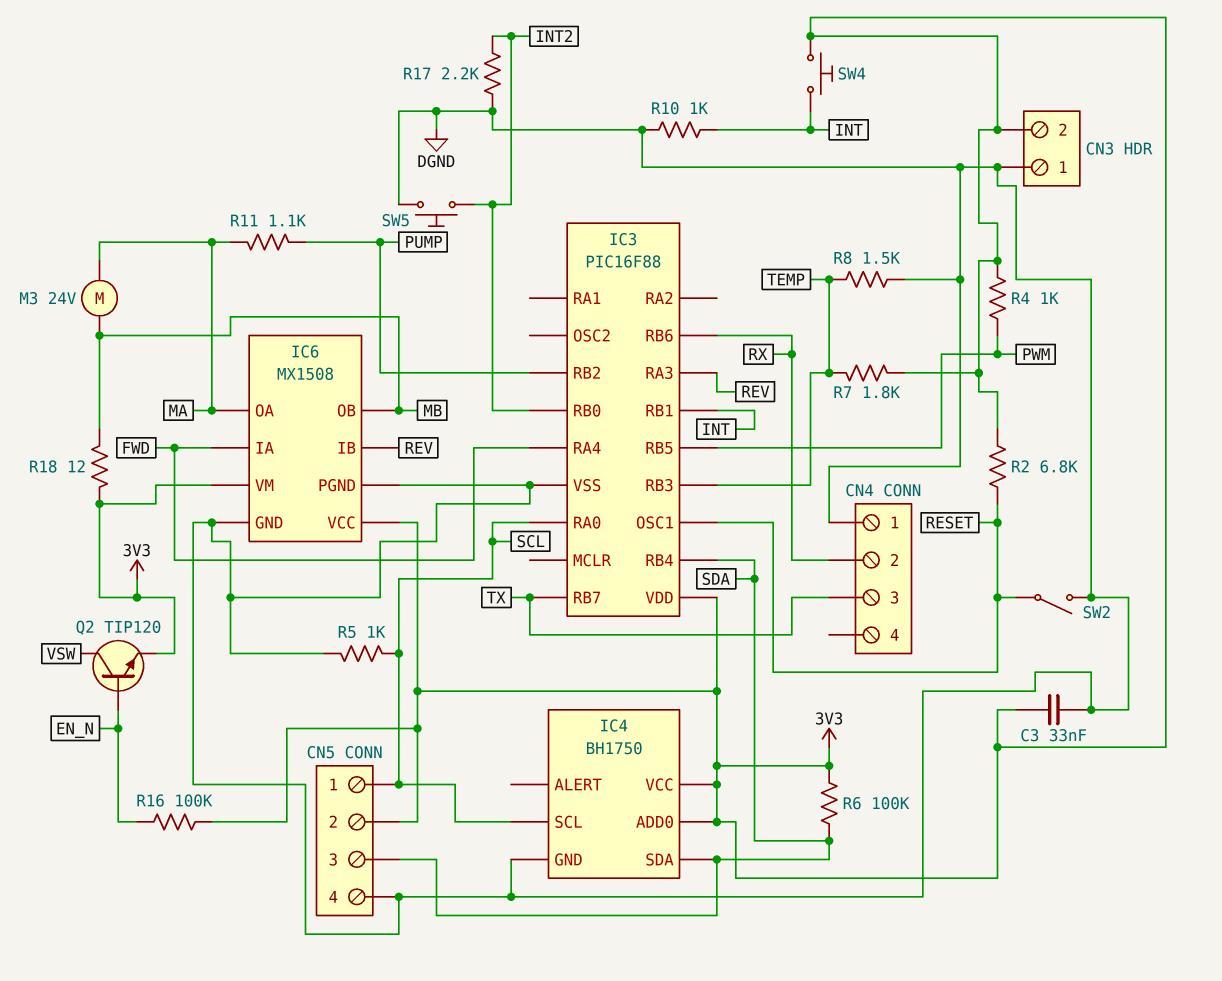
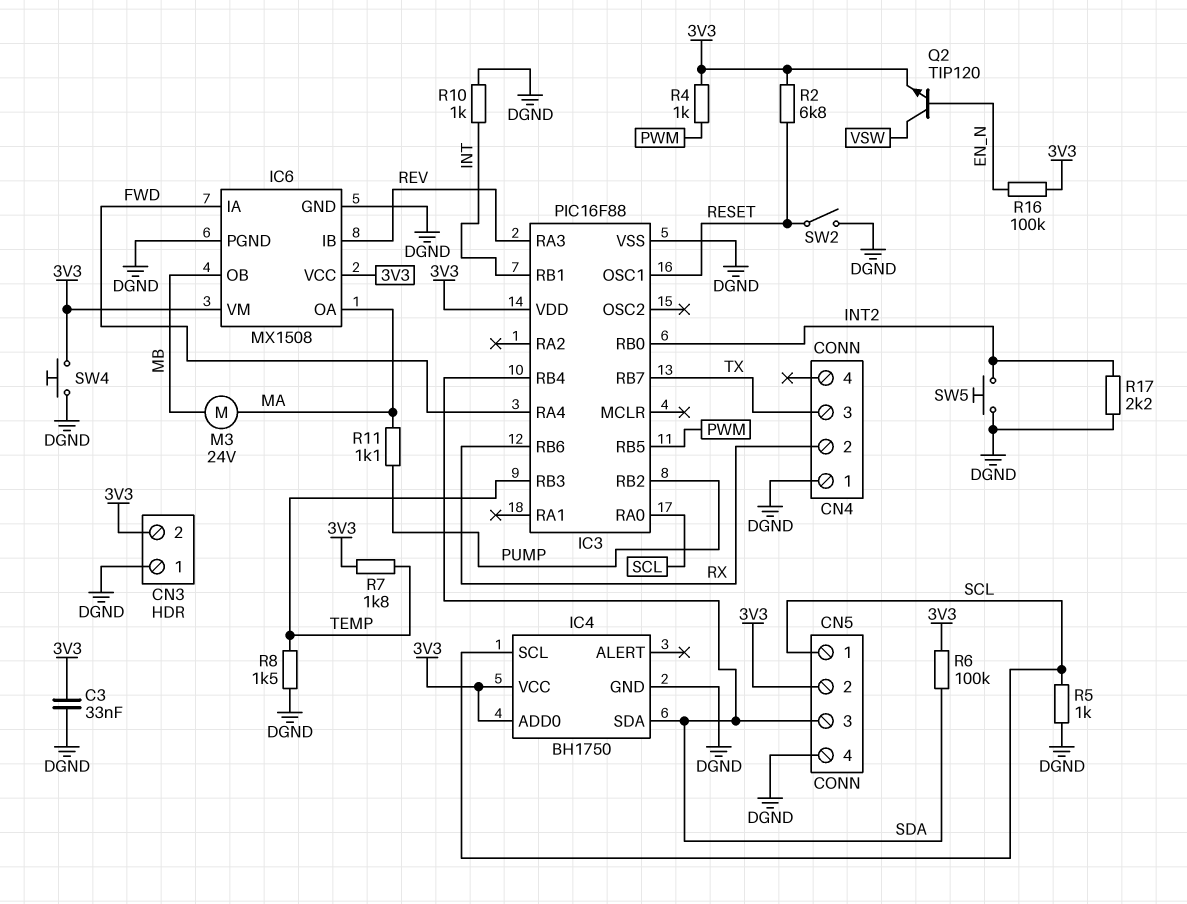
R18: 12 (3V3, MB) -> none
SW4: button (3V3, INT) -> button (3V3, DGND)

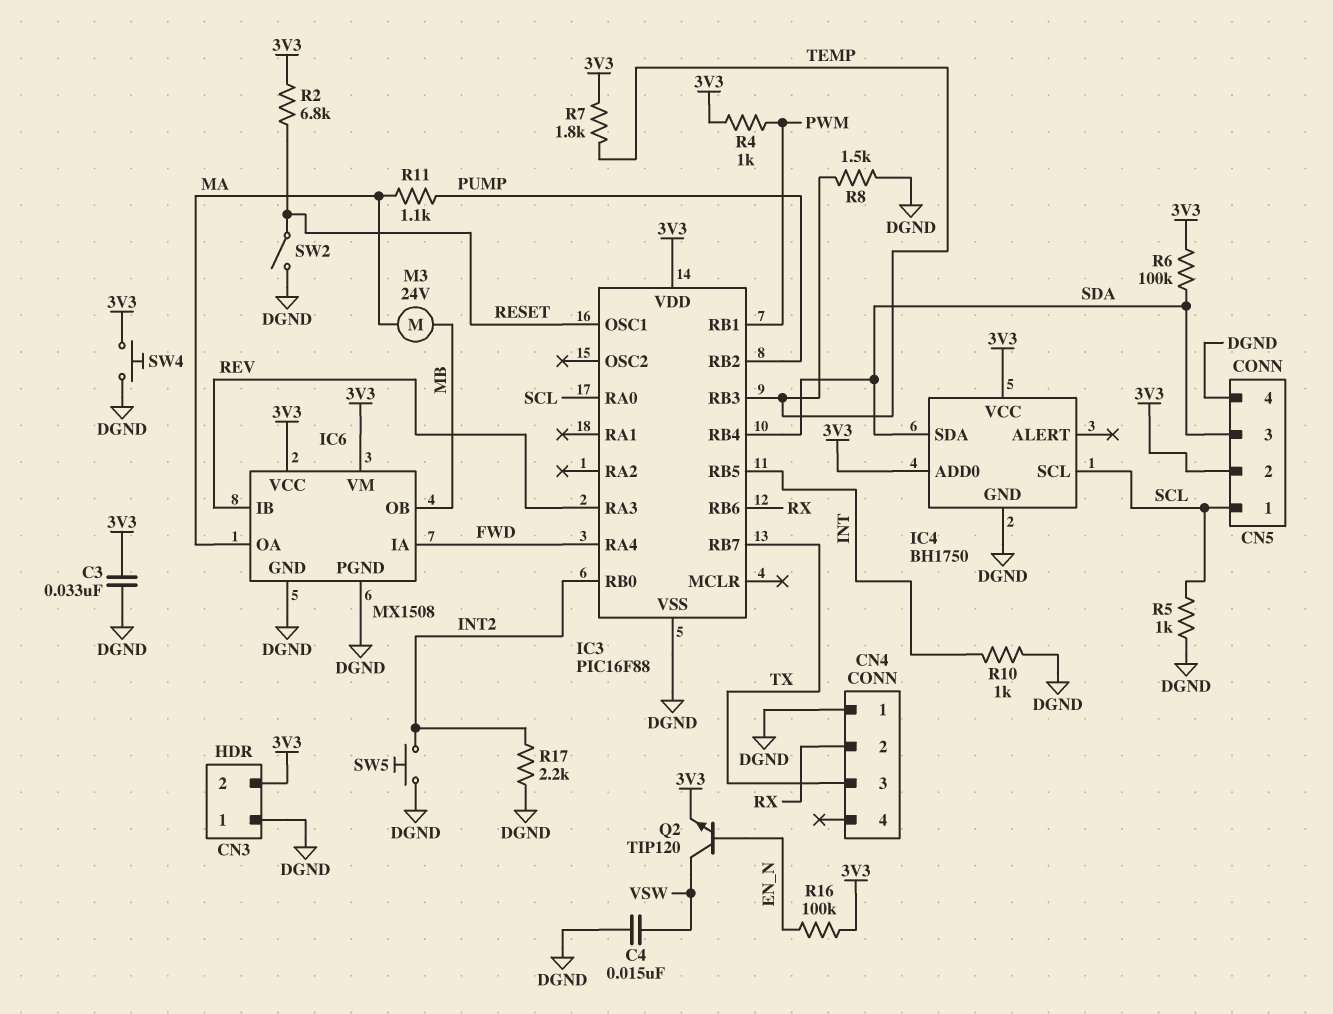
C4: none -> 15nF (DGND, VSW)
IC3 pin RB1: INT -> PWM
IC3 pin RB5: PWM -> INT

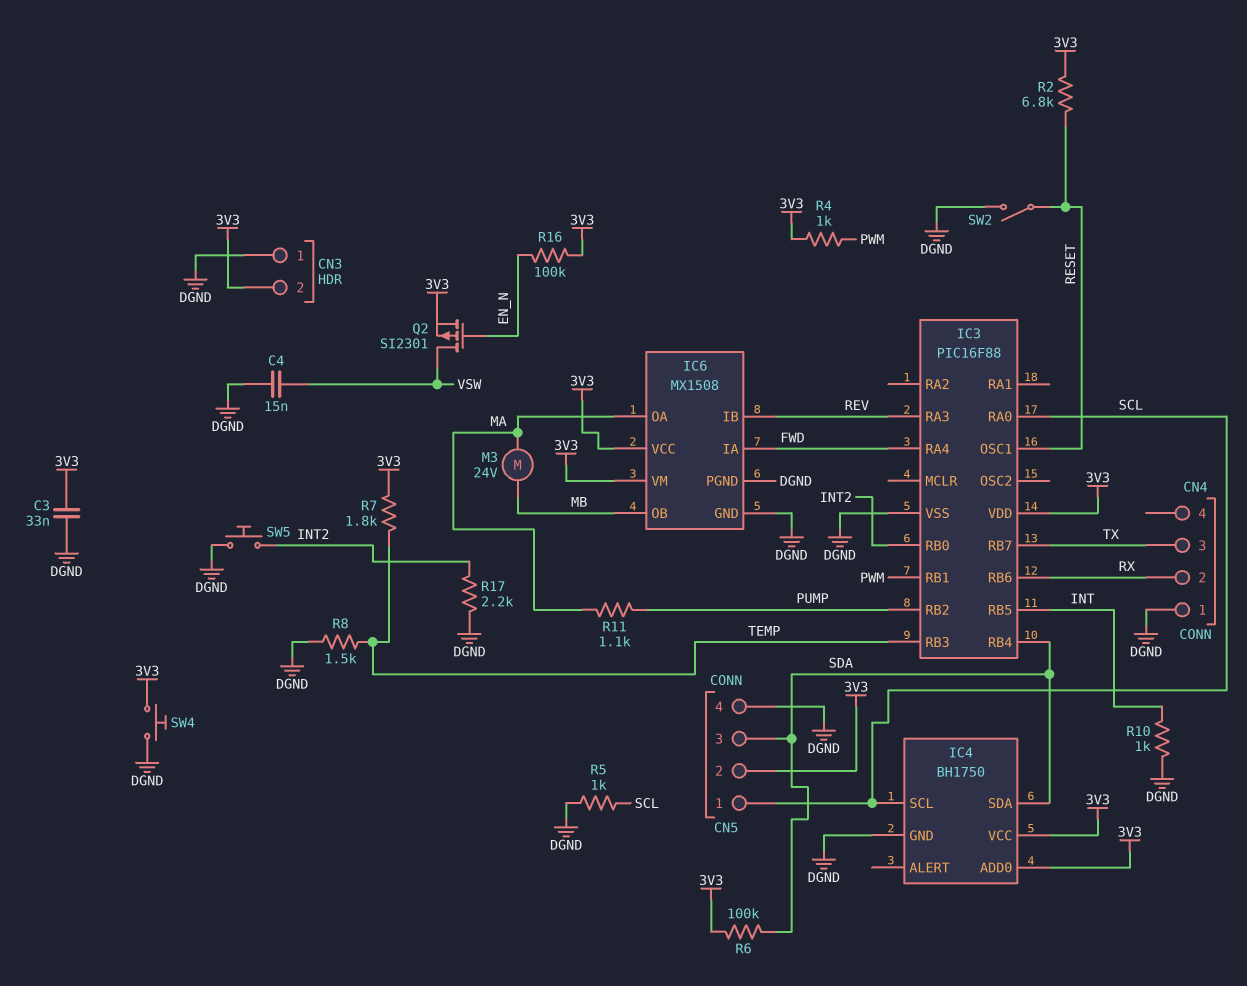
Q2: NPN TIP120 (B EN_N, C VSW, E 3V3) -> PMOS SI2301 (G EN_N, D VSW, S 3V3)

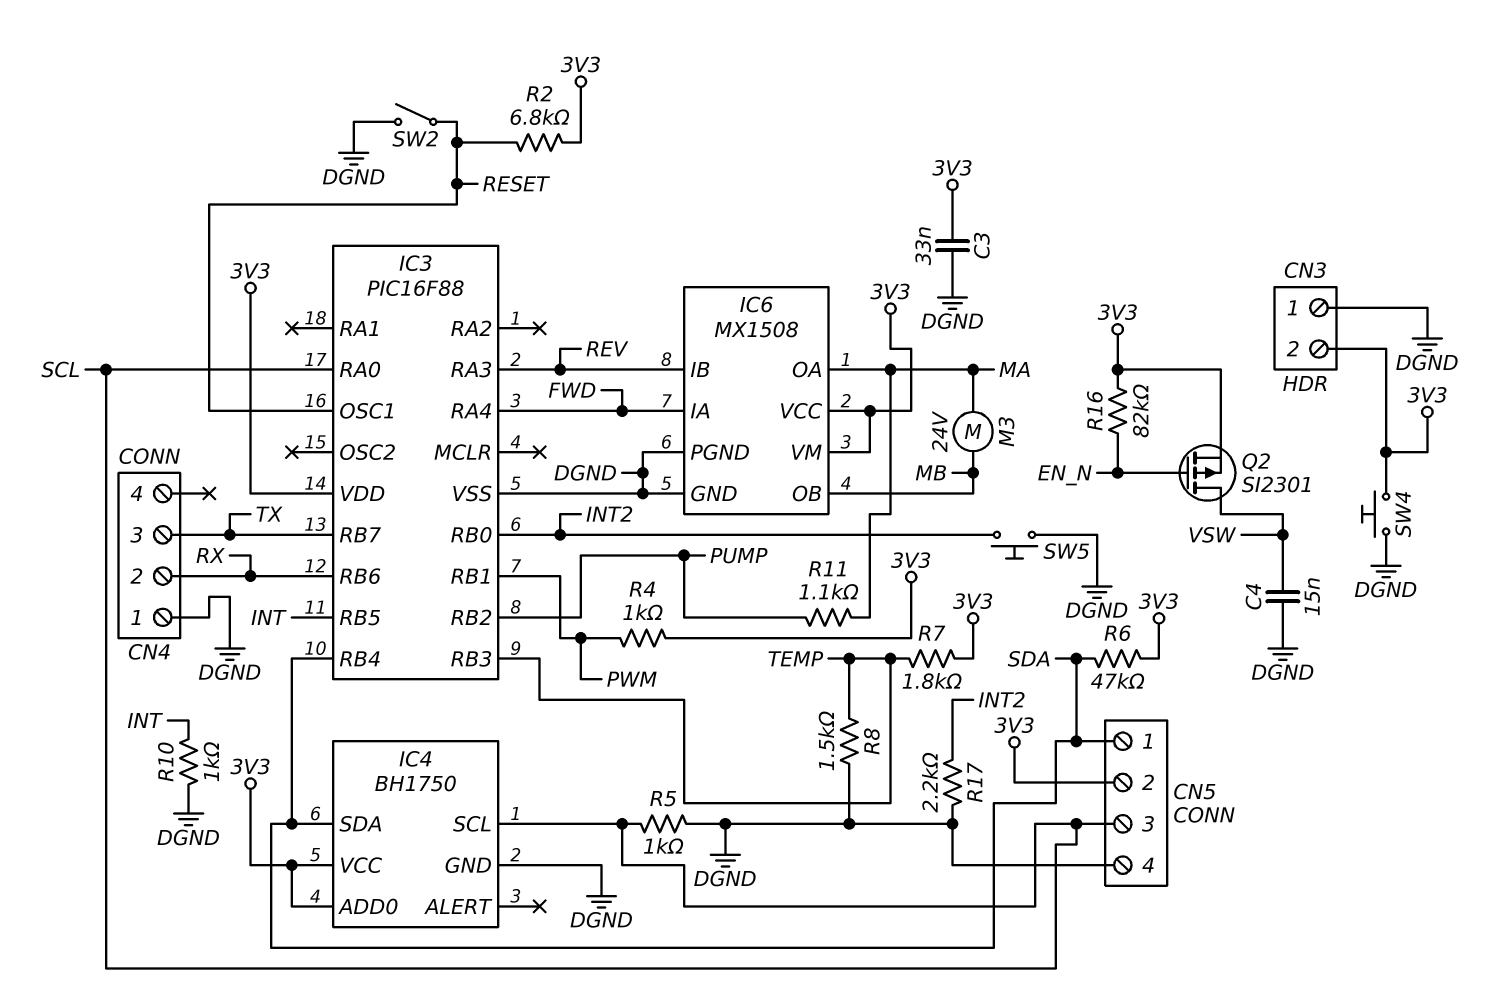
CN5 pin 1: SCL -> SDA
CN5 pin 3: SDA -> SCL
R6: 100k (3V3, SDA) -> 47k (3V3, SDA)
R16: 100k (3V3, EN_N) -> 82k (3V3, EN_N)

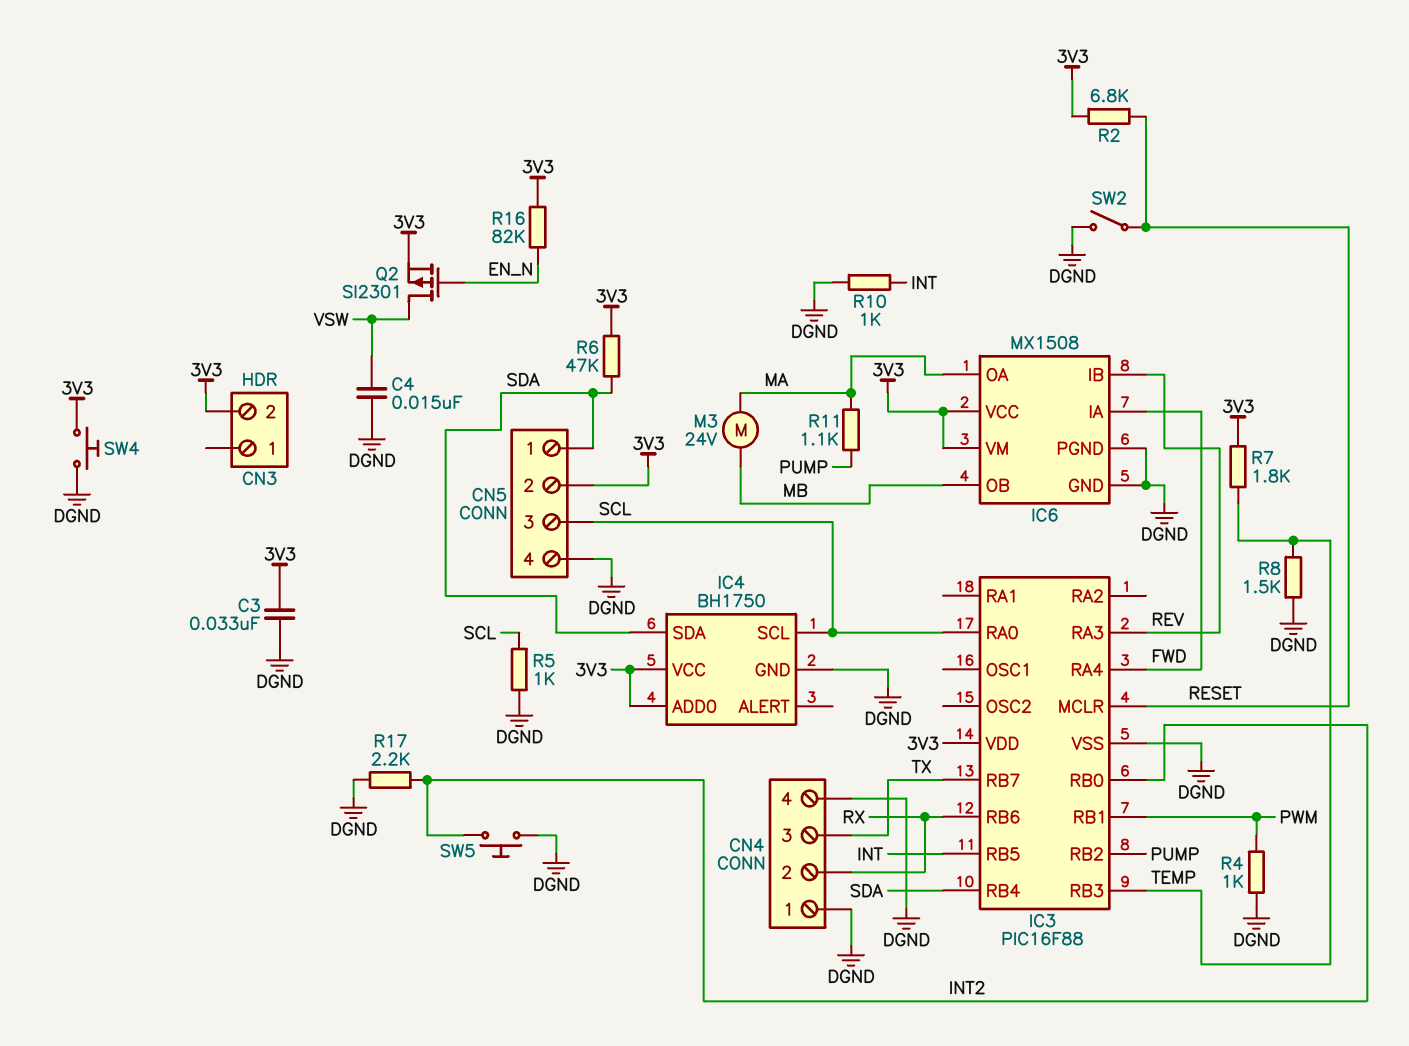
CN3 pin 1: DGND -> none
CN4 pin 4: none -> DGND
IC3 pin MCLR: none -> RESET
IC3 pin OSC1: RESET -> none
R4: 1k (3V3, PWM) -> 1k (DGND, PWM)

